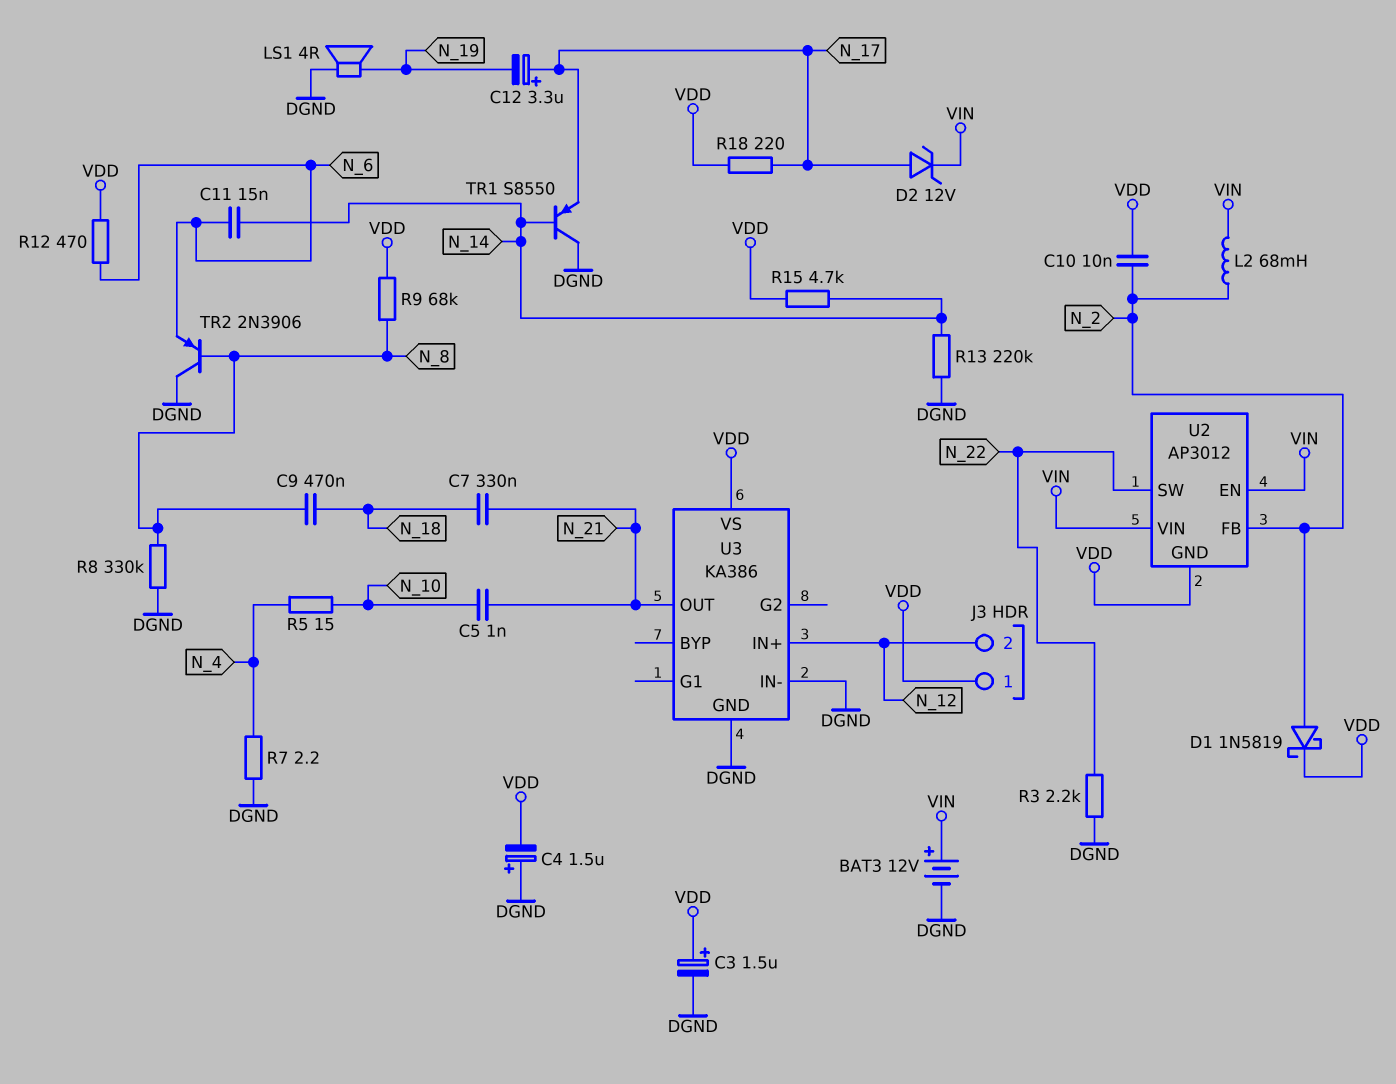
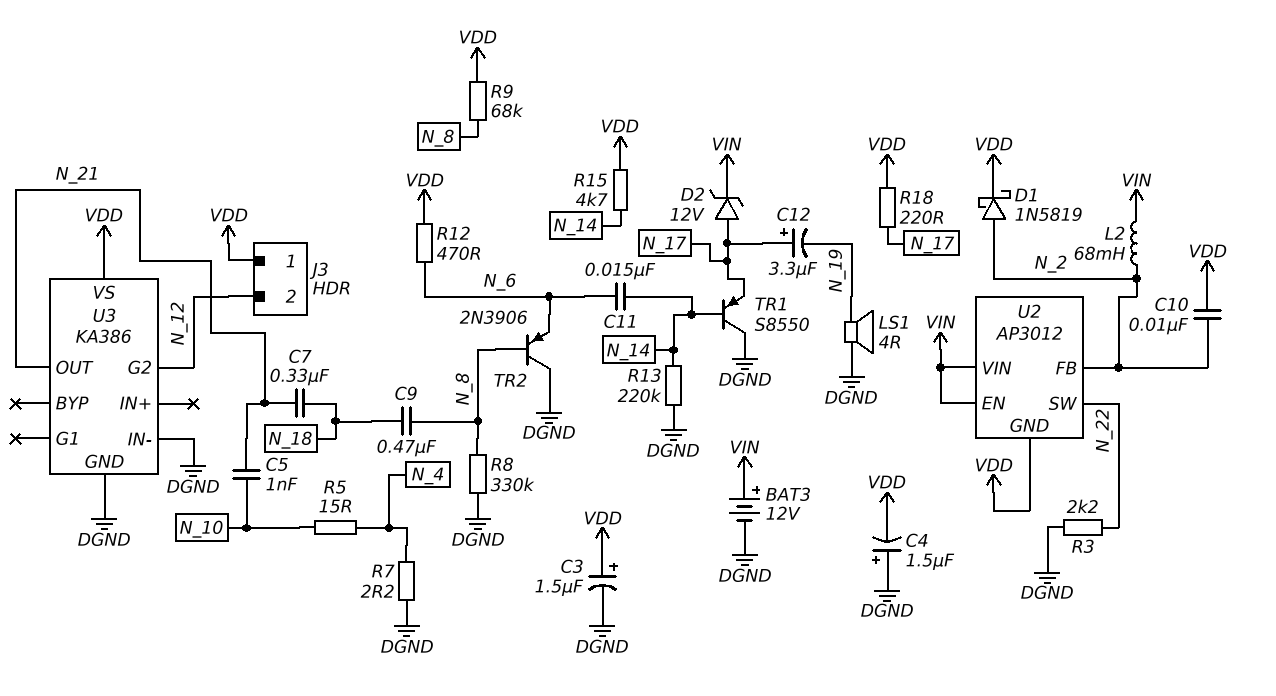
U3 pin G2: none -> N_12
U3 pin IN+: N_12 -> none

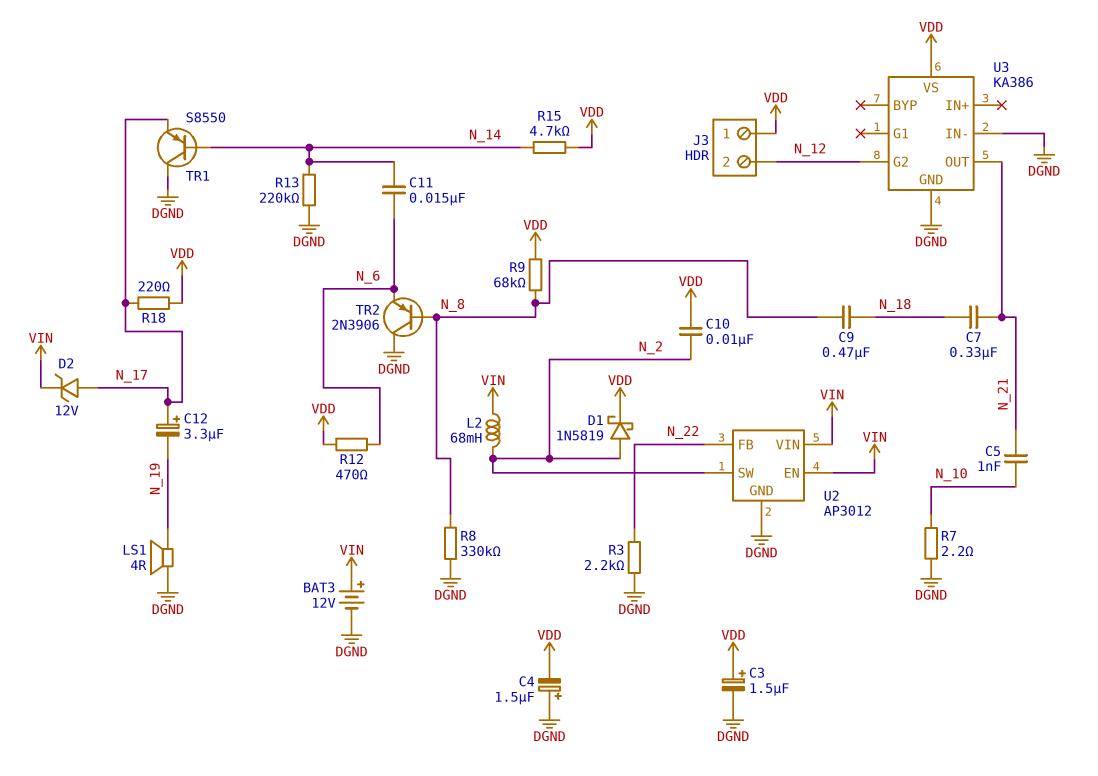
R5: 15 (N_4, N_10) -> none
R7: 2.2 (DGND, N_4) -> 2.2 (DGND, N_10)
U2 pin FB: N_2 -> N_22
U2 pin GND: VDD -> DGND
U2 pin SW: N_22 -> N_2

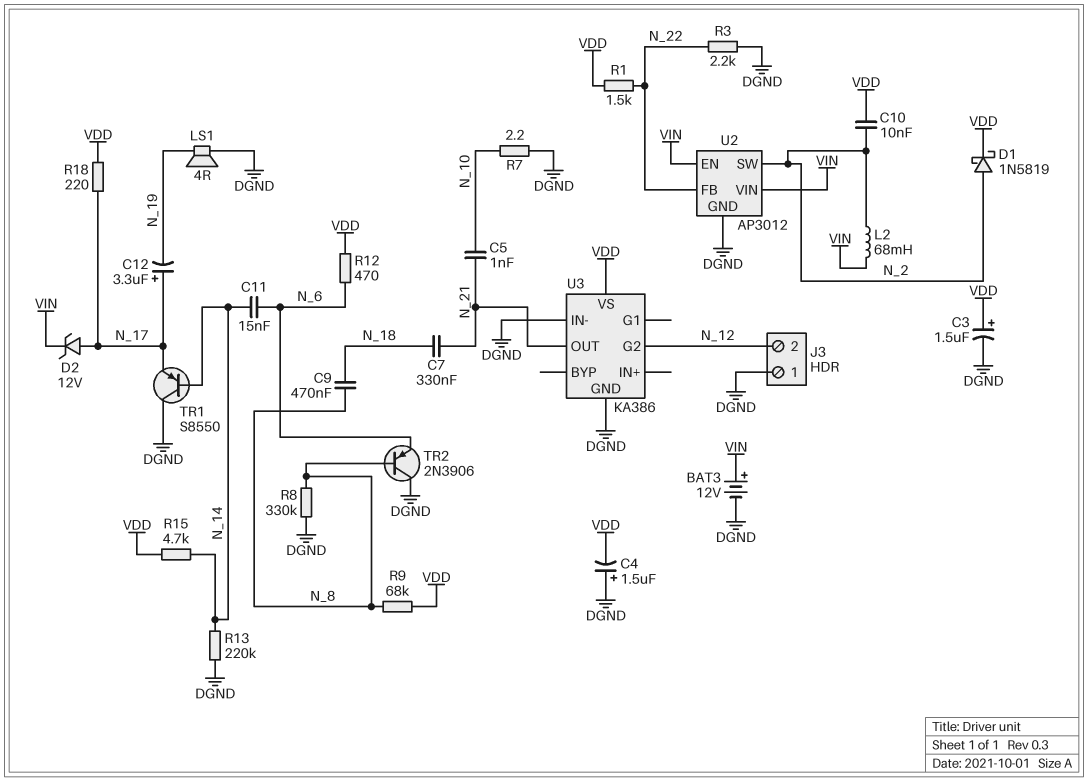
J3 pin 1: VDD -> DGND
R1: none -> 1.5k (N_22, VDD)

